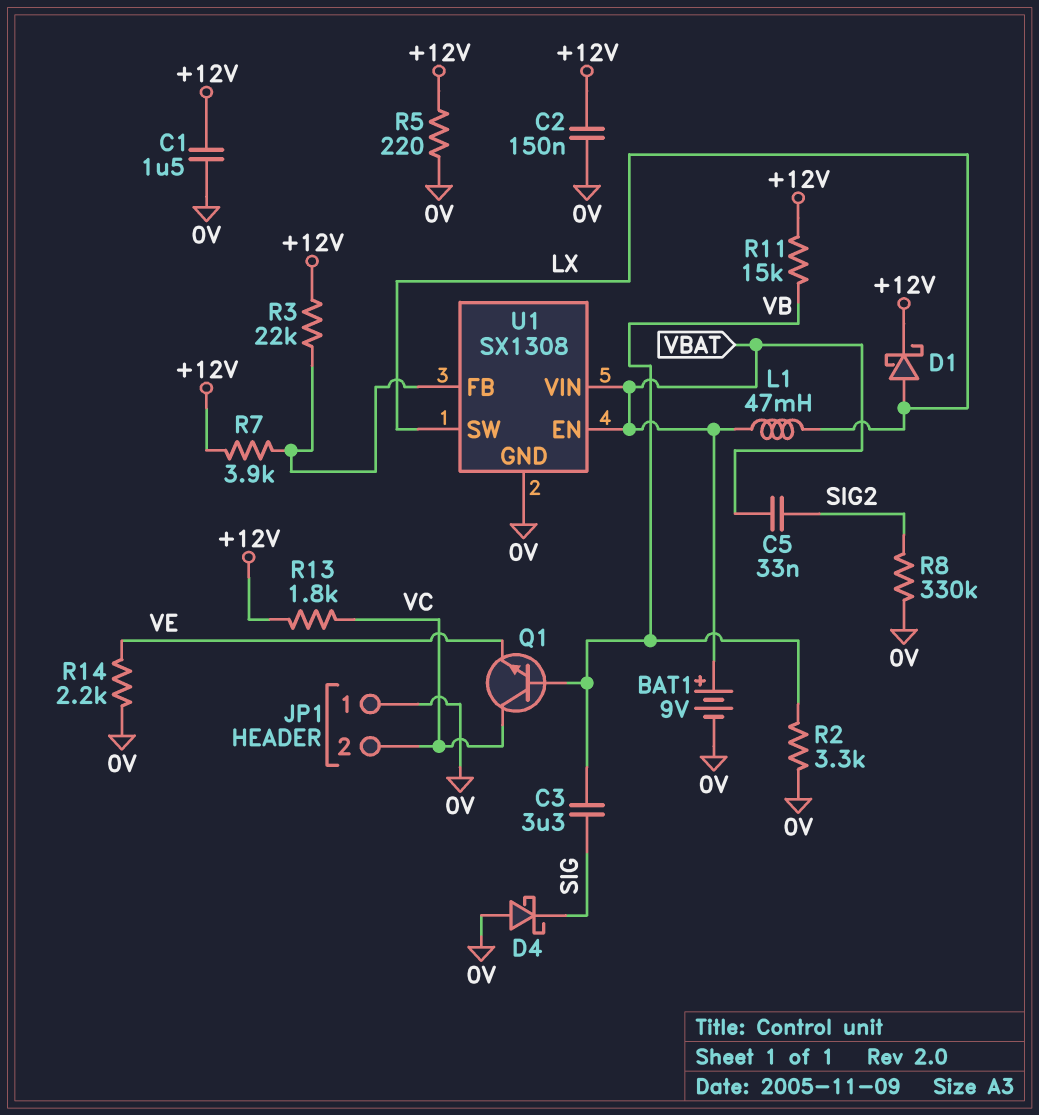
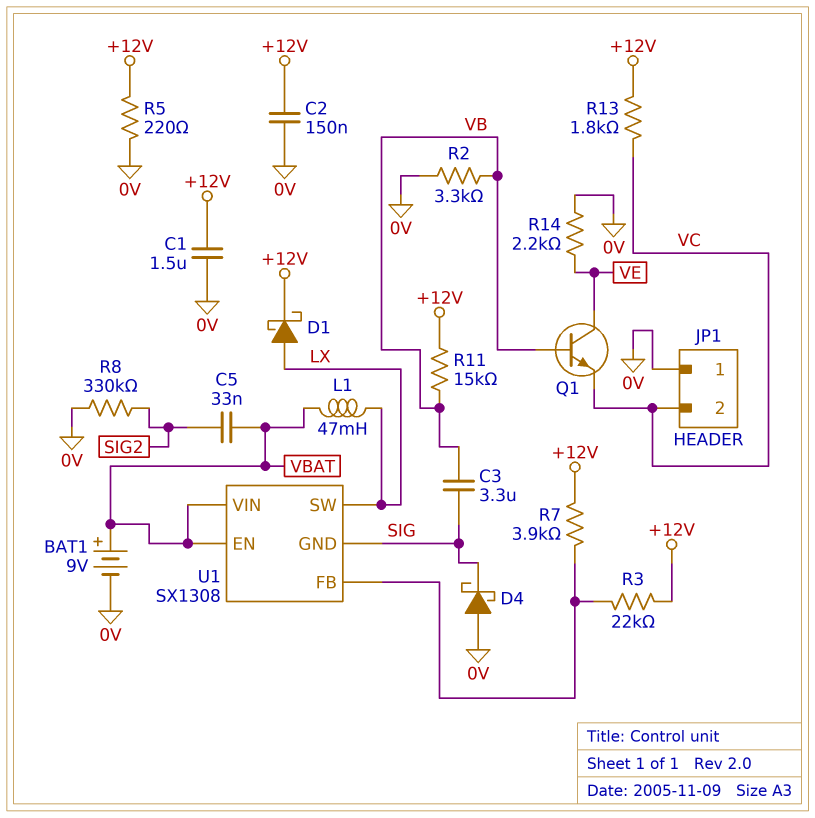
Q1: NPN (B VB, C VC, E VE) -> NPN (B VB, C VE, E VC)
U1 pin GND: 0V -> SIG

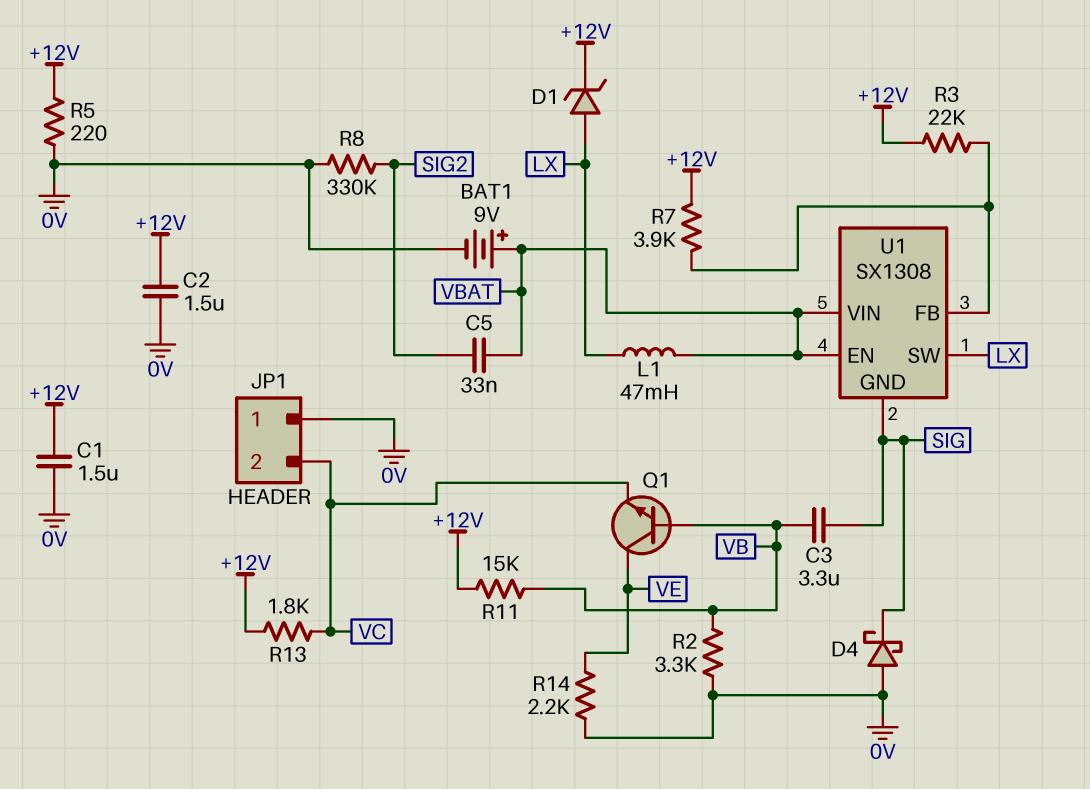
C2: 150nF (+12V, 0V) -> 1.5uF (+12V, 0V)
D1: schottky (A LX, K +12V) -> zener (A LX, K +12V)

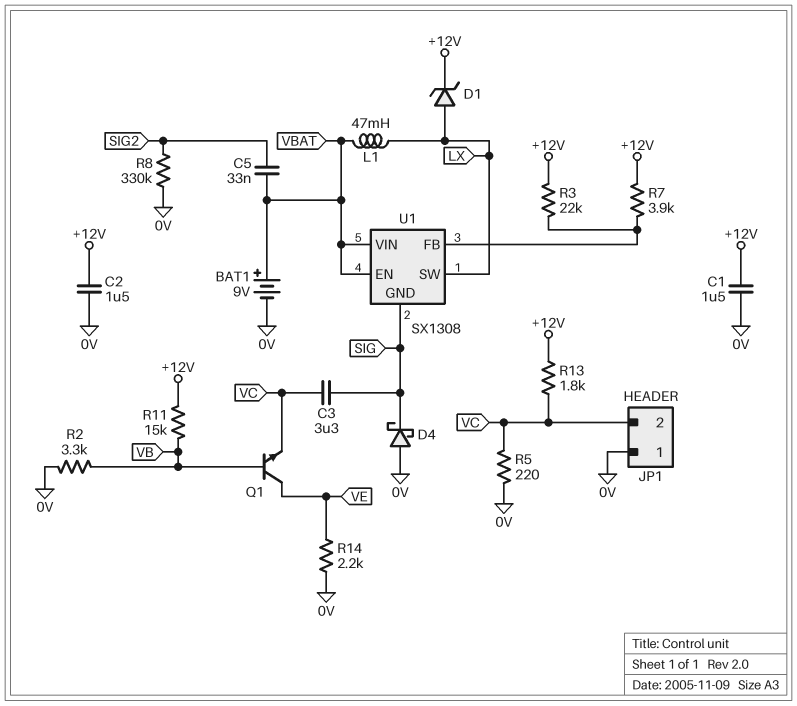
C3: 3.3uF (SIG, VB) -> 3.3uF (SIG, VC)
R5: 220 (+12V, 0V) -> 220 (0V, VC)

